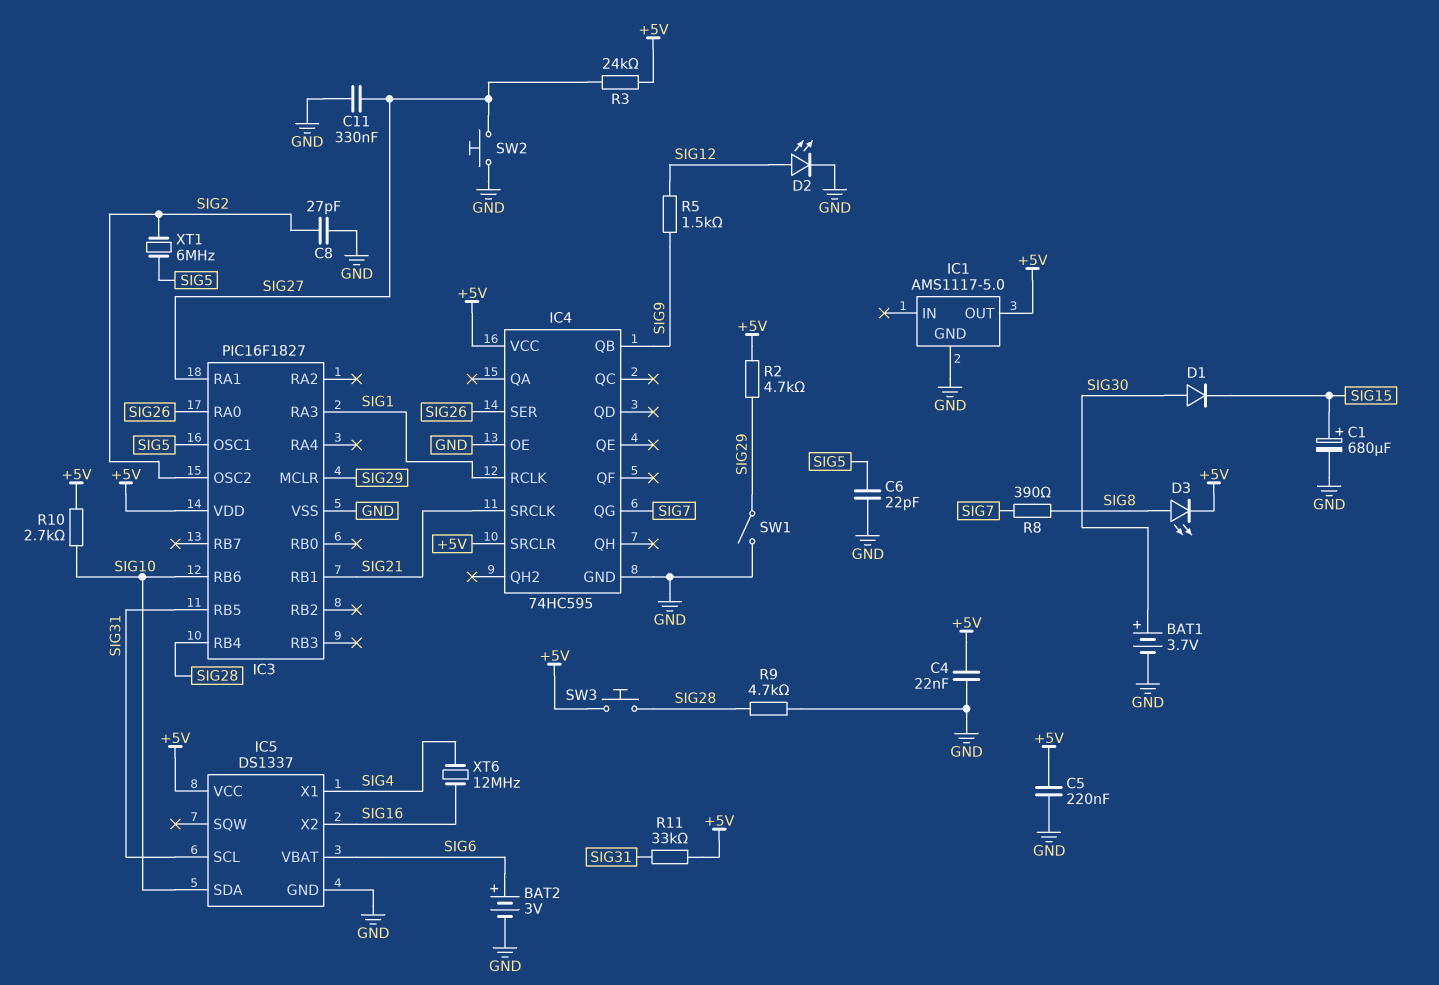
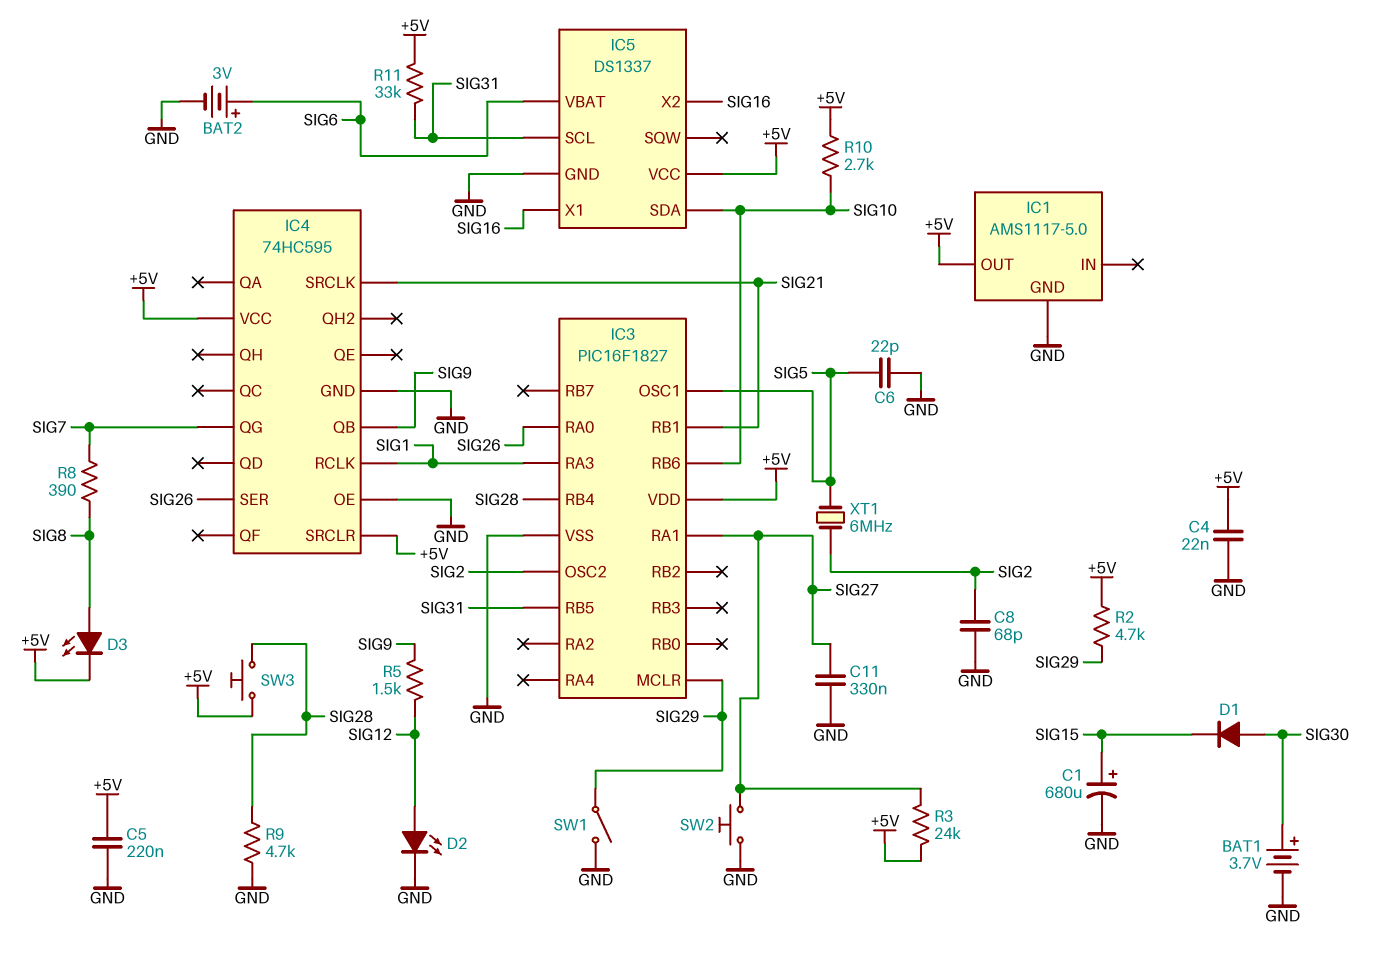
C8: 27pF (GND, SIG2) -> 68pF (GND, SIG2)
IC5 pin X1: SIG4 -> SIG16
XT6: 12MHz (SIG4, SIG16) -> none

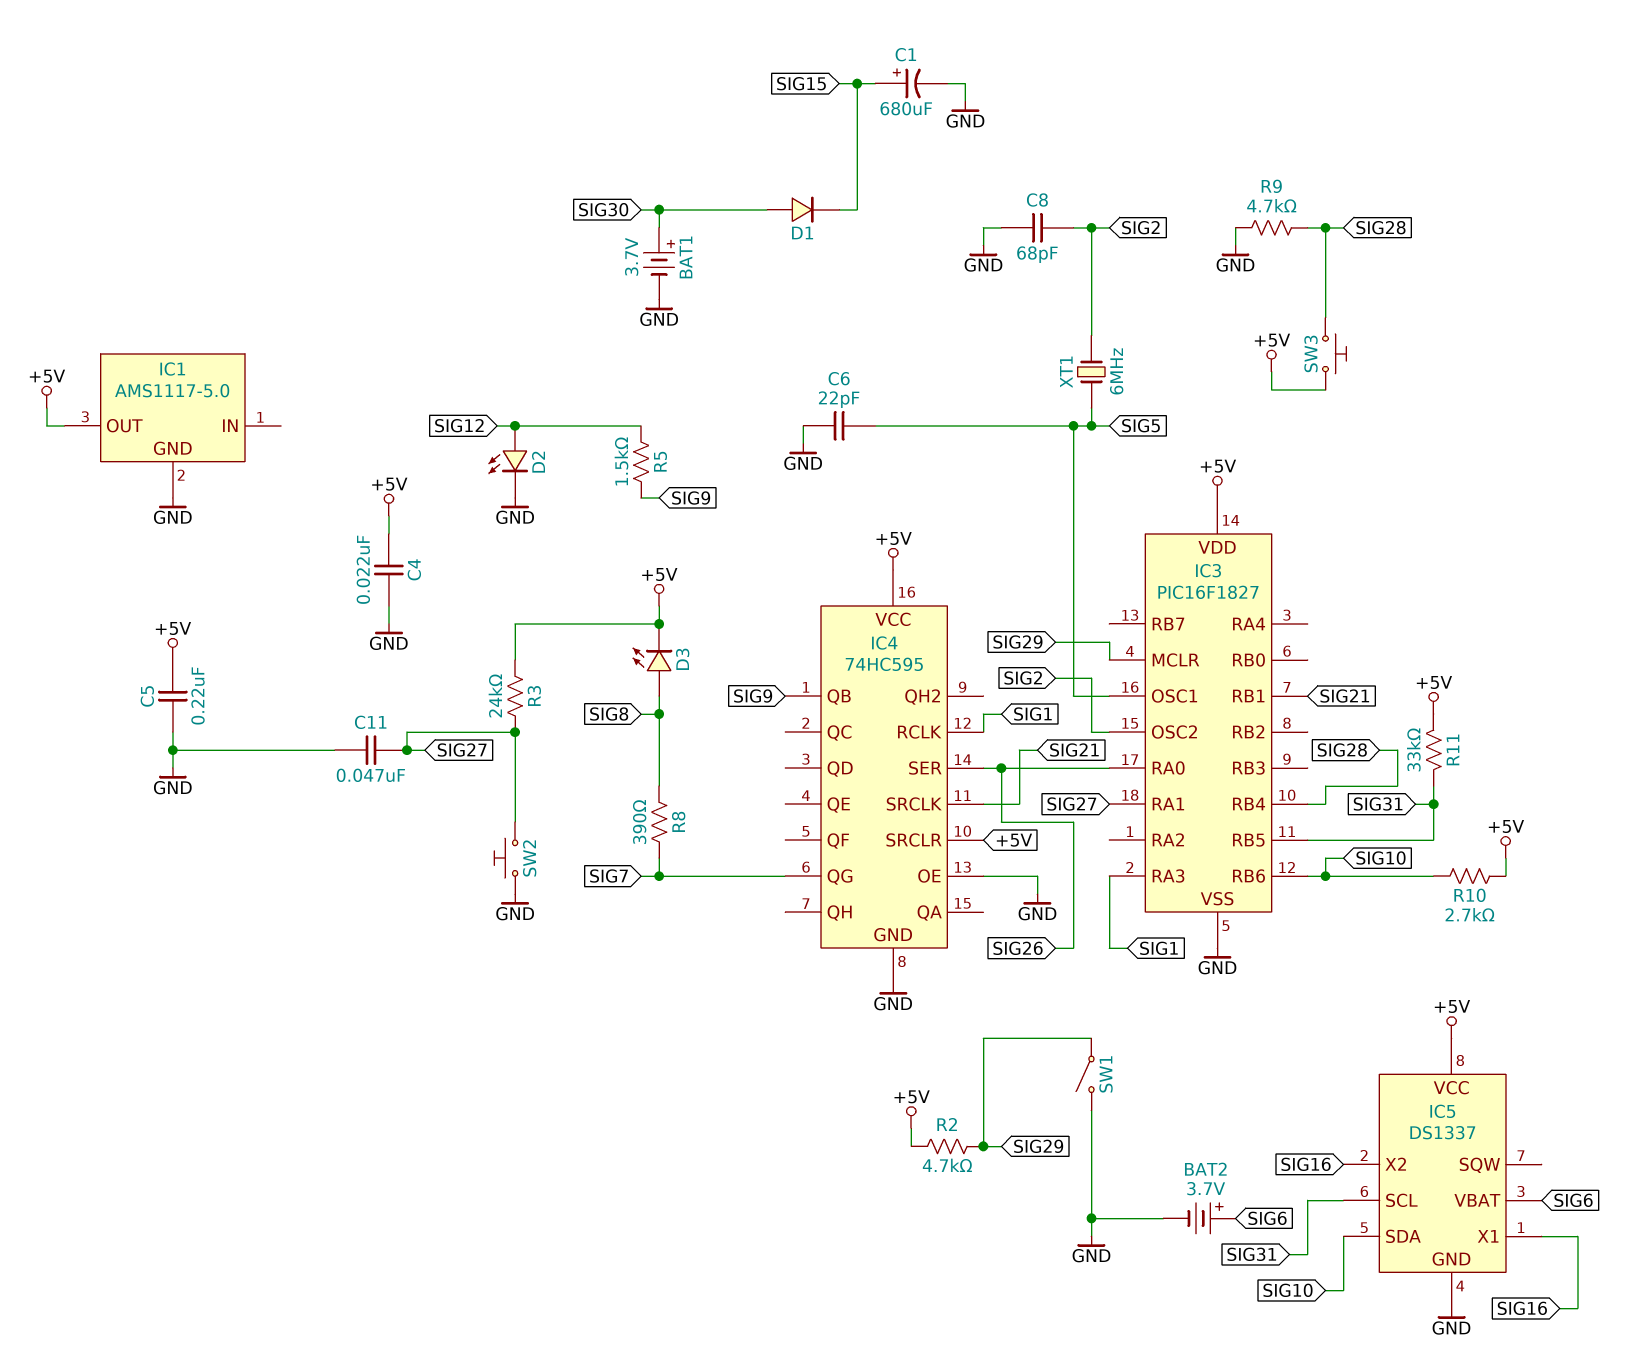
BAT2: 3V (plus SIG6, minus GND) -> 3.7V (plus SIG6, minus GND)
C11: 330nF (GND, SIG27) -> 47nF (GND, SIG27)

